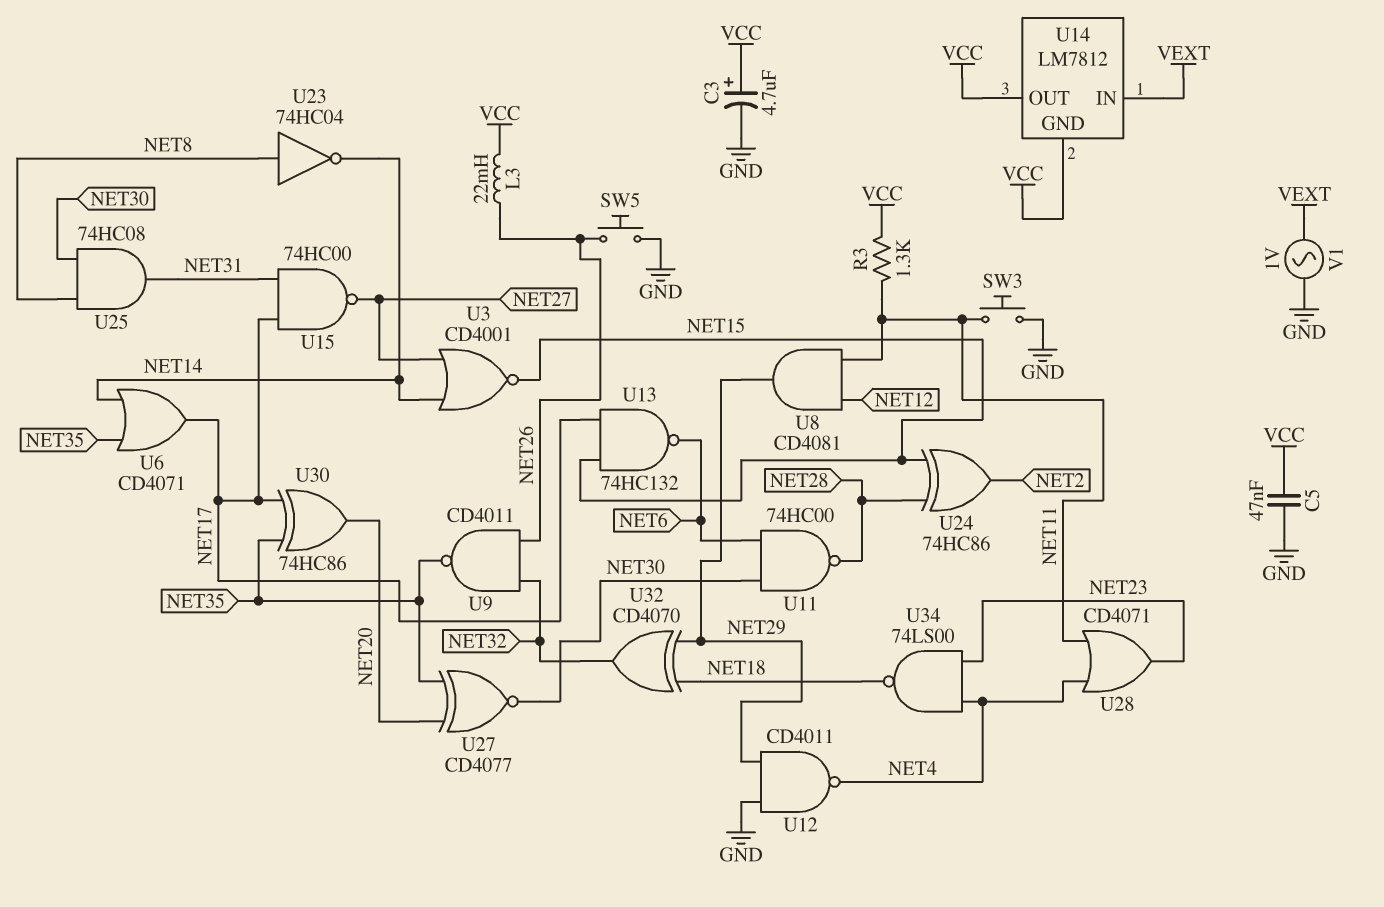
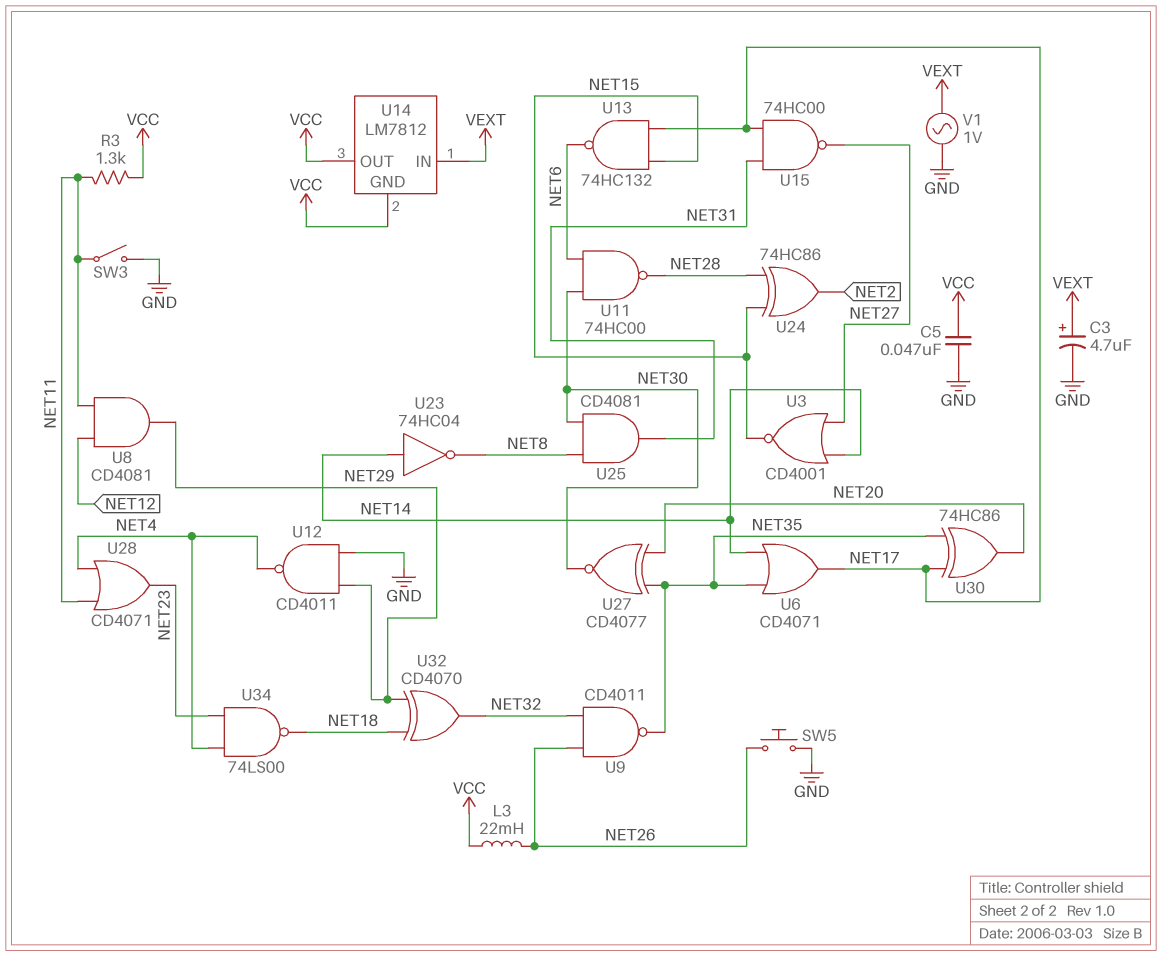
C3: 4.7uF (plus VCC, minus GND) -> 4.7uF (plus VEXT, minus GND)
SW3: button (GND, NET11) -> switch (GND, NET11)
U23: NOT 74HC04 (in NET8, out NET14) -> NOT 74HC04 (in NET14, out NET8)
U25: AND 74HC08 (in NET8, in NET30, out NET31) -> AND CD4081 (in NET8, in NET30, out NET31)

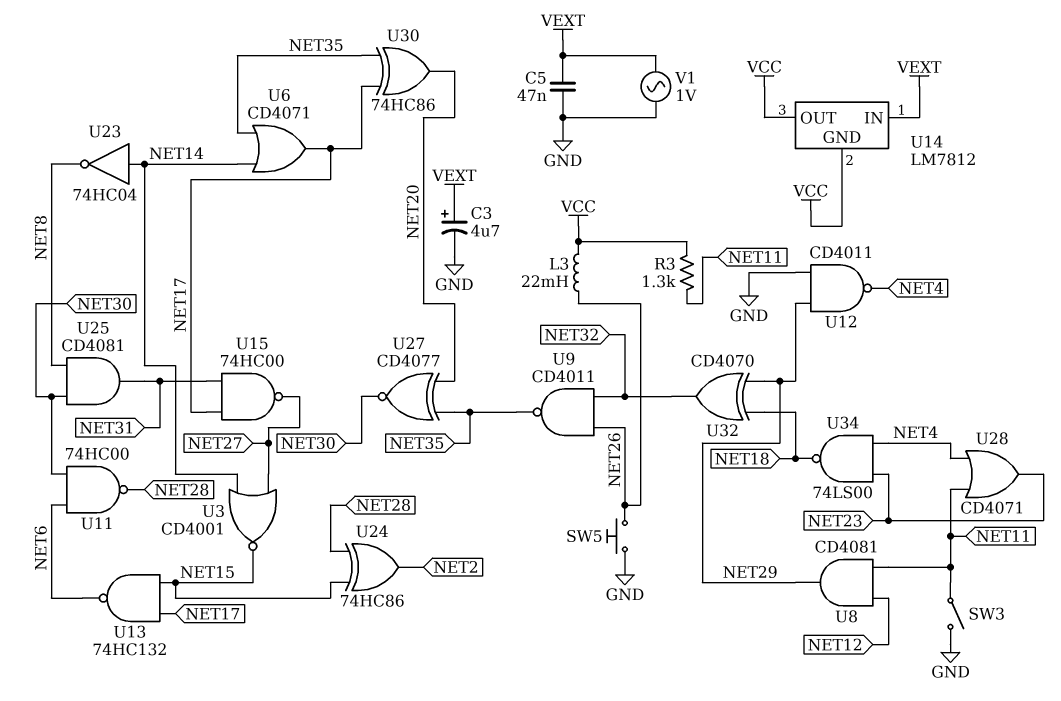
C5: 47nF (GND, VCC) -> 47nF (GND, VEXT)

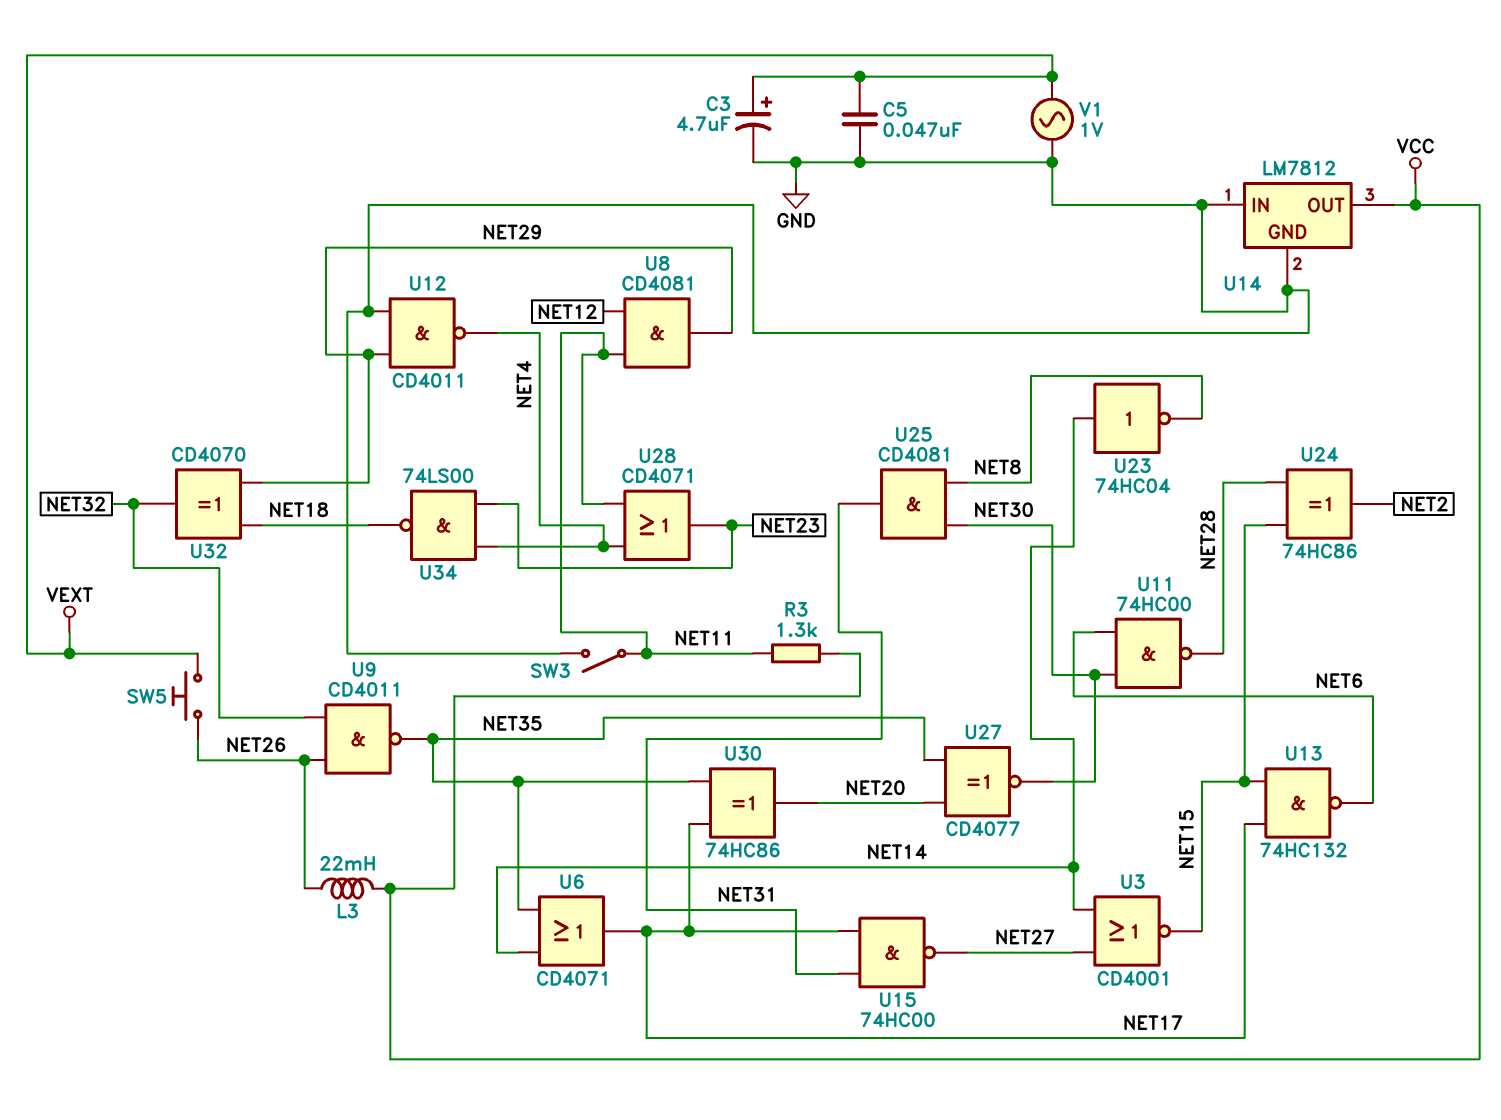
SW5: button (GND, NET26) -> button (NET26, VEXT)
U14 pin GND: VCC -> GND
U14 pin IN: VEXT -> GND

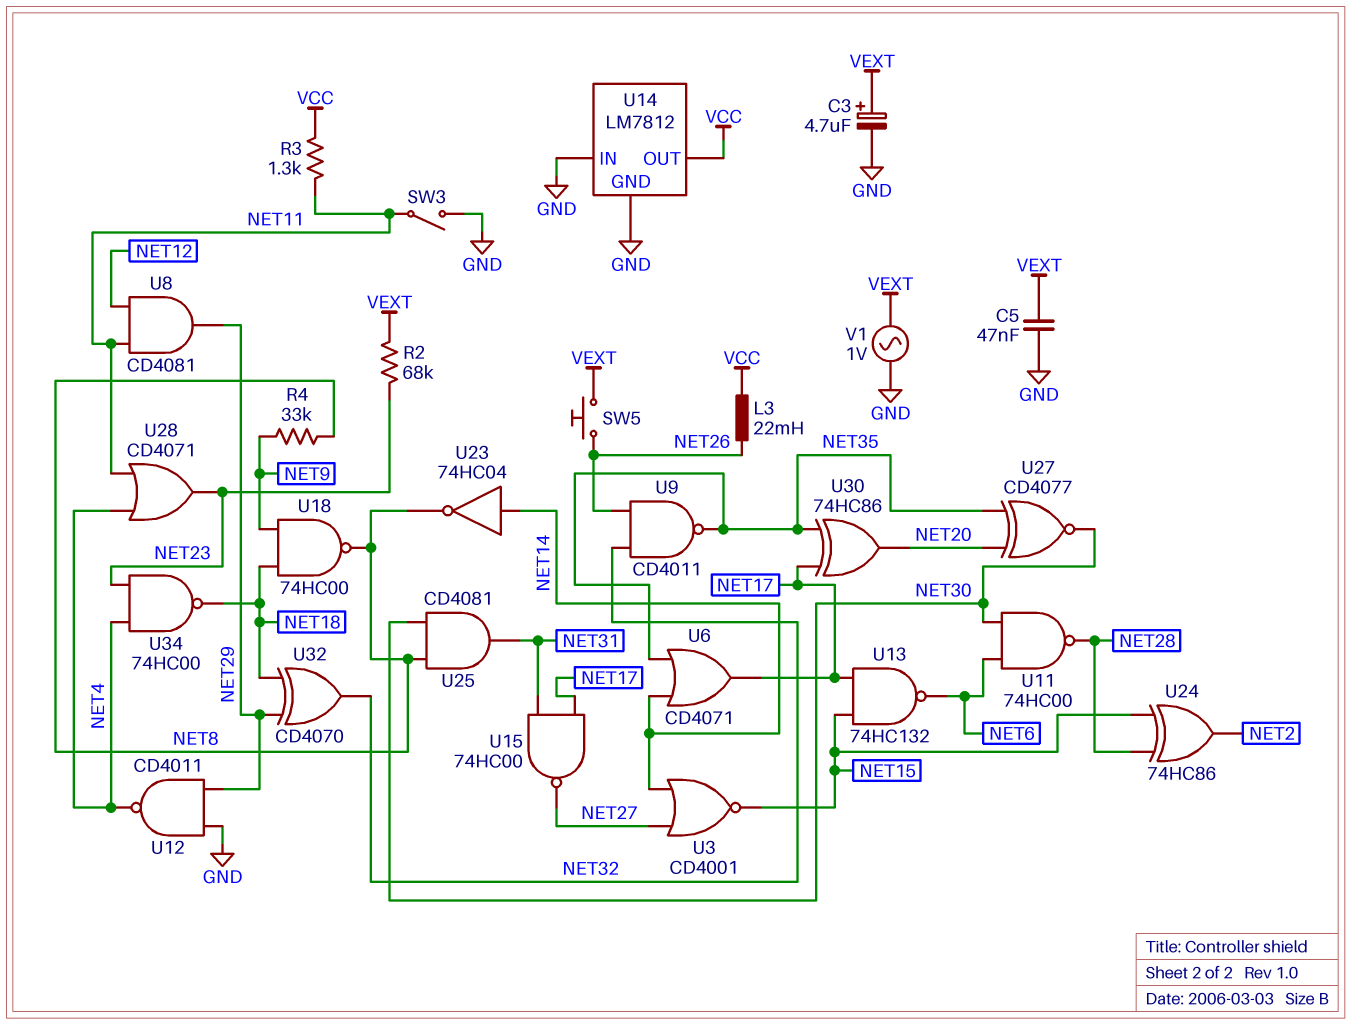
R2: none -> 68k (NET23, VEXT)
R4: none -> 33k (NET8, NET9)
U18: none -> NAND 74HC00 (in NET9, in NET18, out NET8)
U34: NAND 74LS00 (in NET4, in NET23, out NET18) -> NAND 74HC00 (in NET4, in NET23, out NET18)

